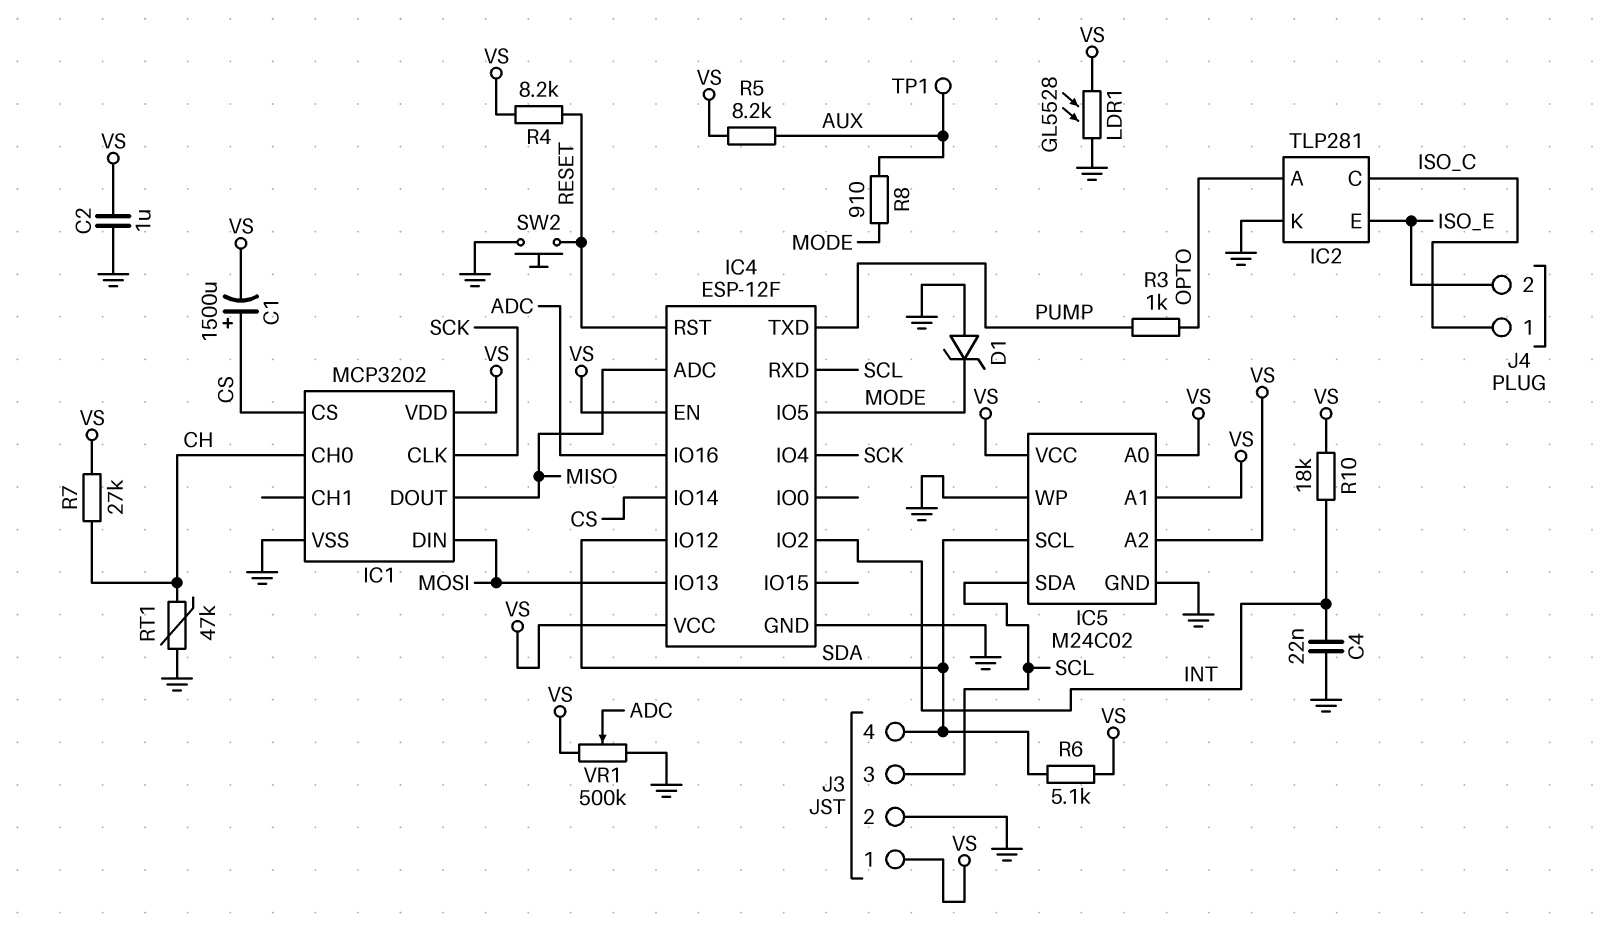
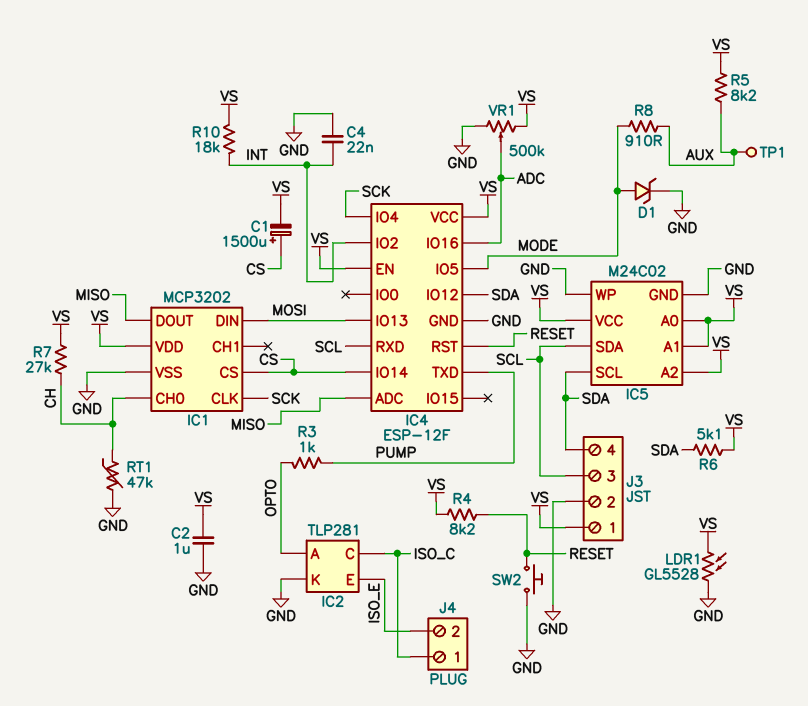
D1: zener (A GND, K MODE) -> zener (A MODE, K GND)

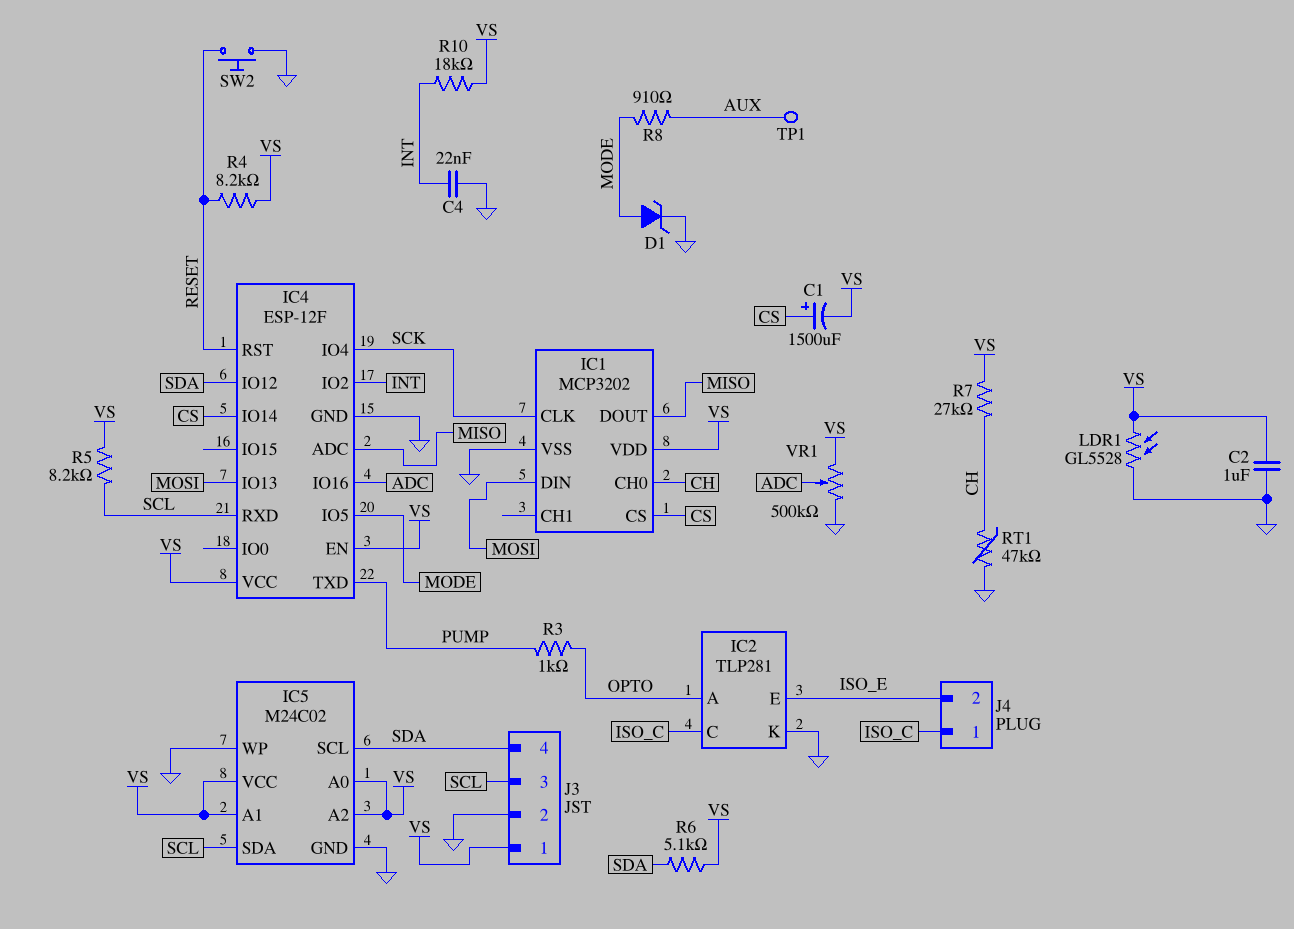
R5: 8.2k (AUX, VS) -> 8.2k (SCL, VS)

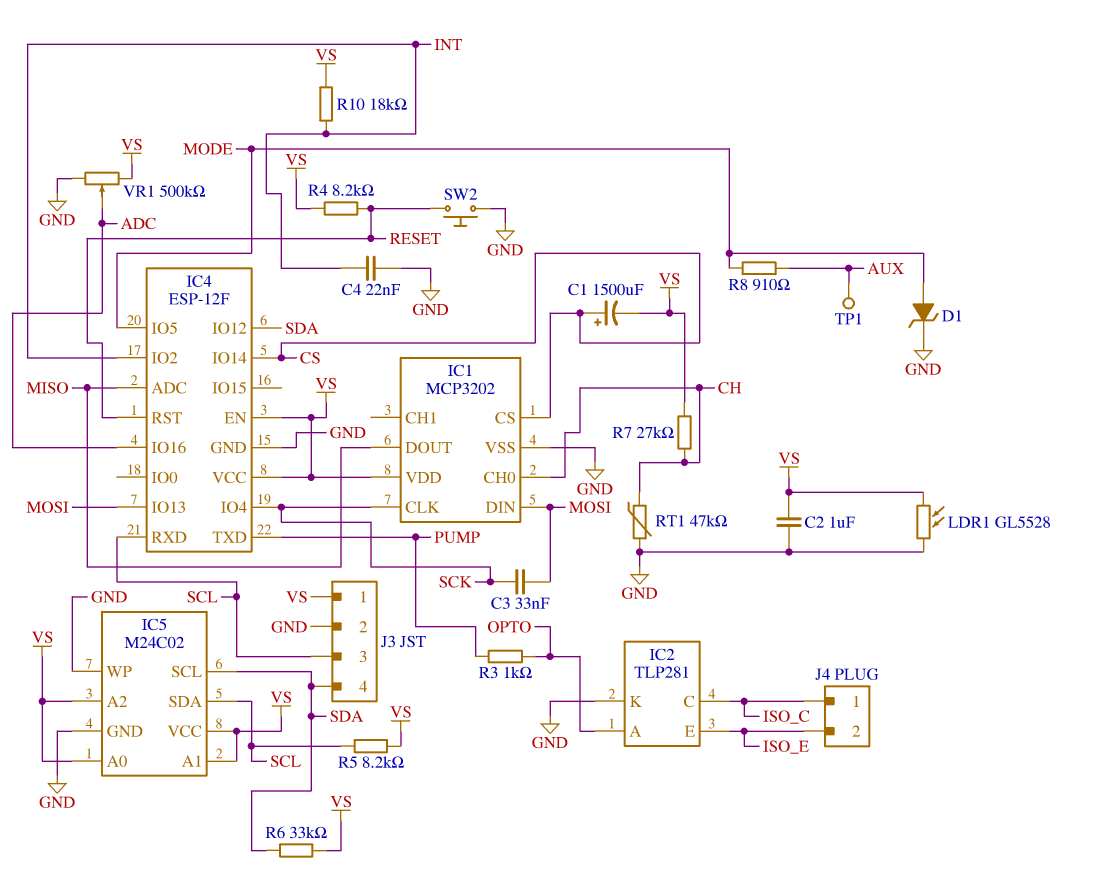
C3: none -> 33nF (MOSI, SCK)
R6: 5.1k (SDA, VS) -> 33k (SDA, VS)

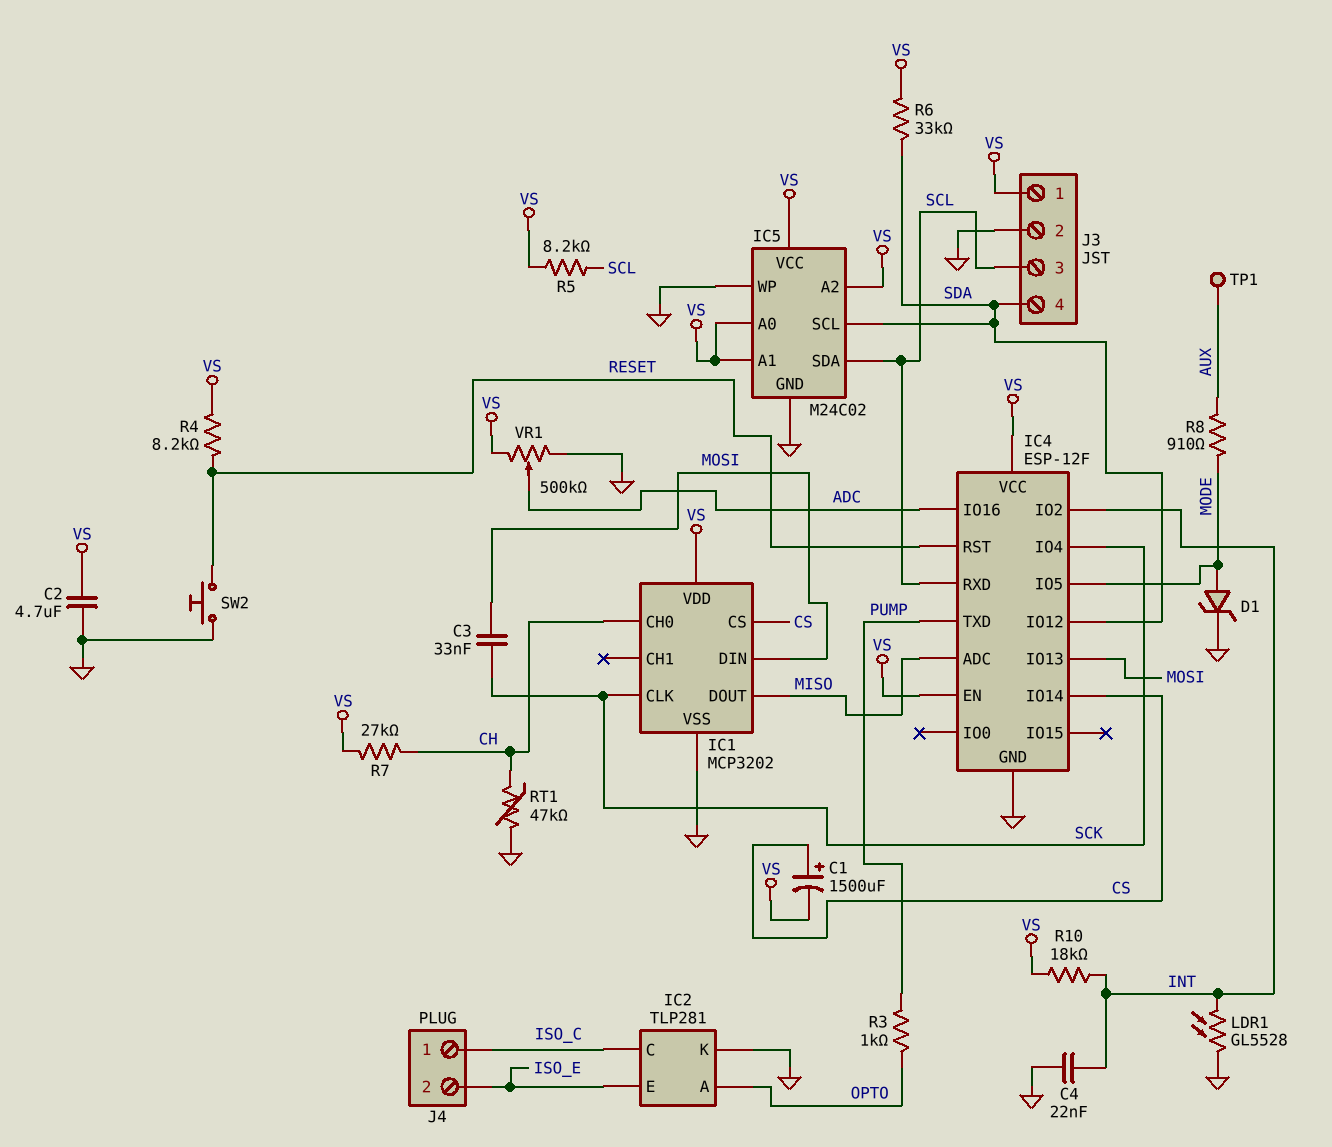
C2: 1uF (GND, VS) -> 4.7uF (GND, VS)
LDR1: GL5528 (GND, VS) -> GL5528 (GND, INT)

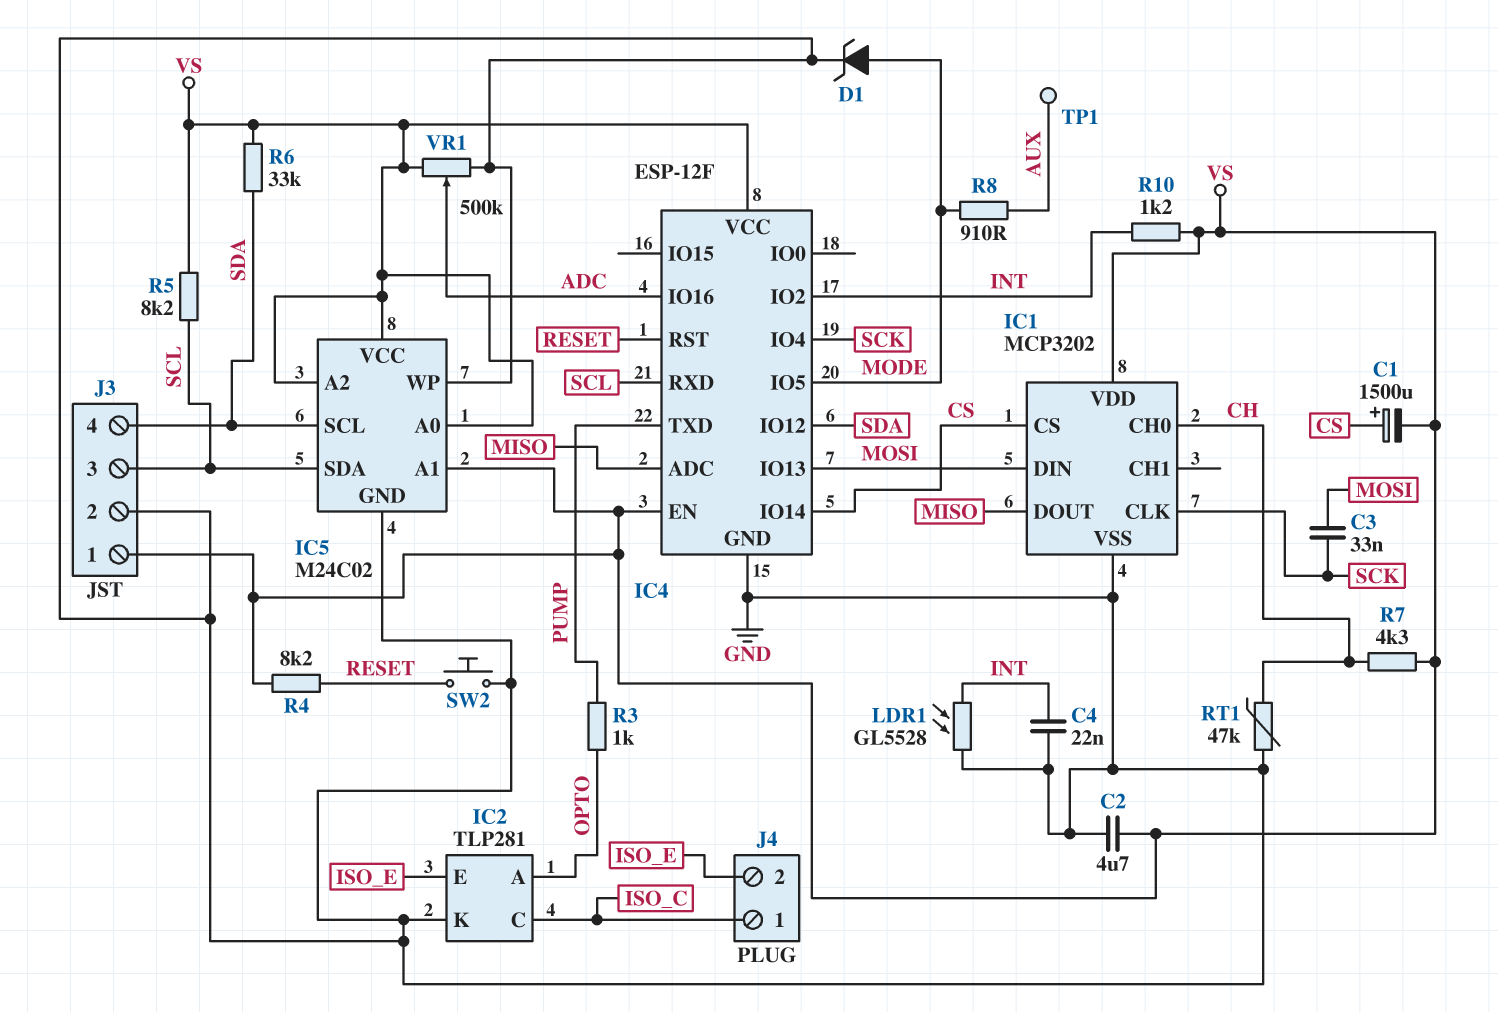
R7: 27k (CH, VS) -> 4.3k (CH, VS)
R10: 18k (INT, VS) -> 1.2k (INT, VS)

